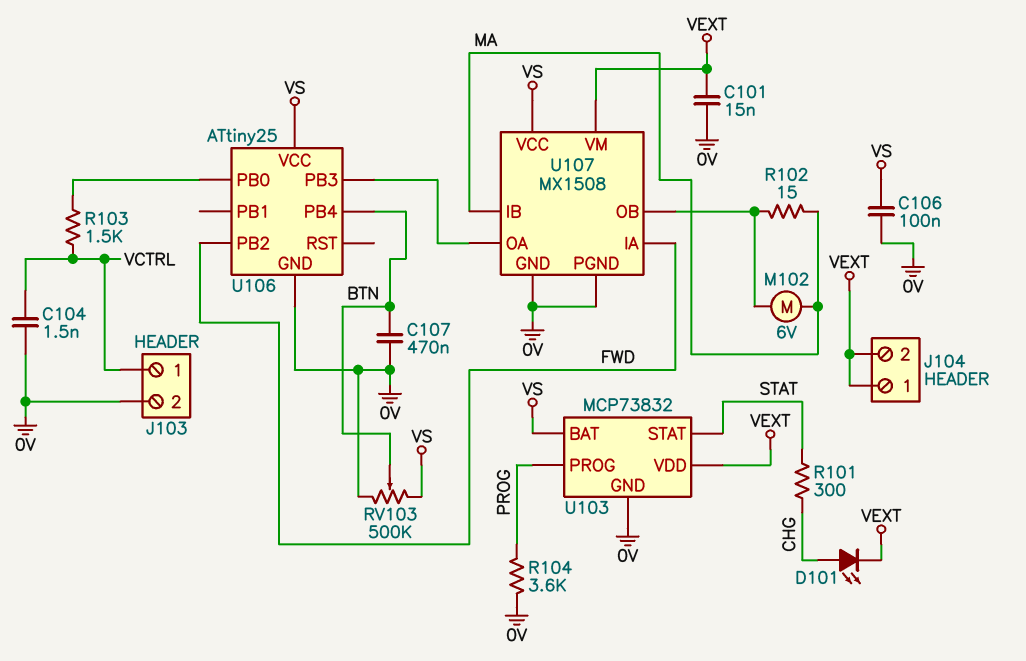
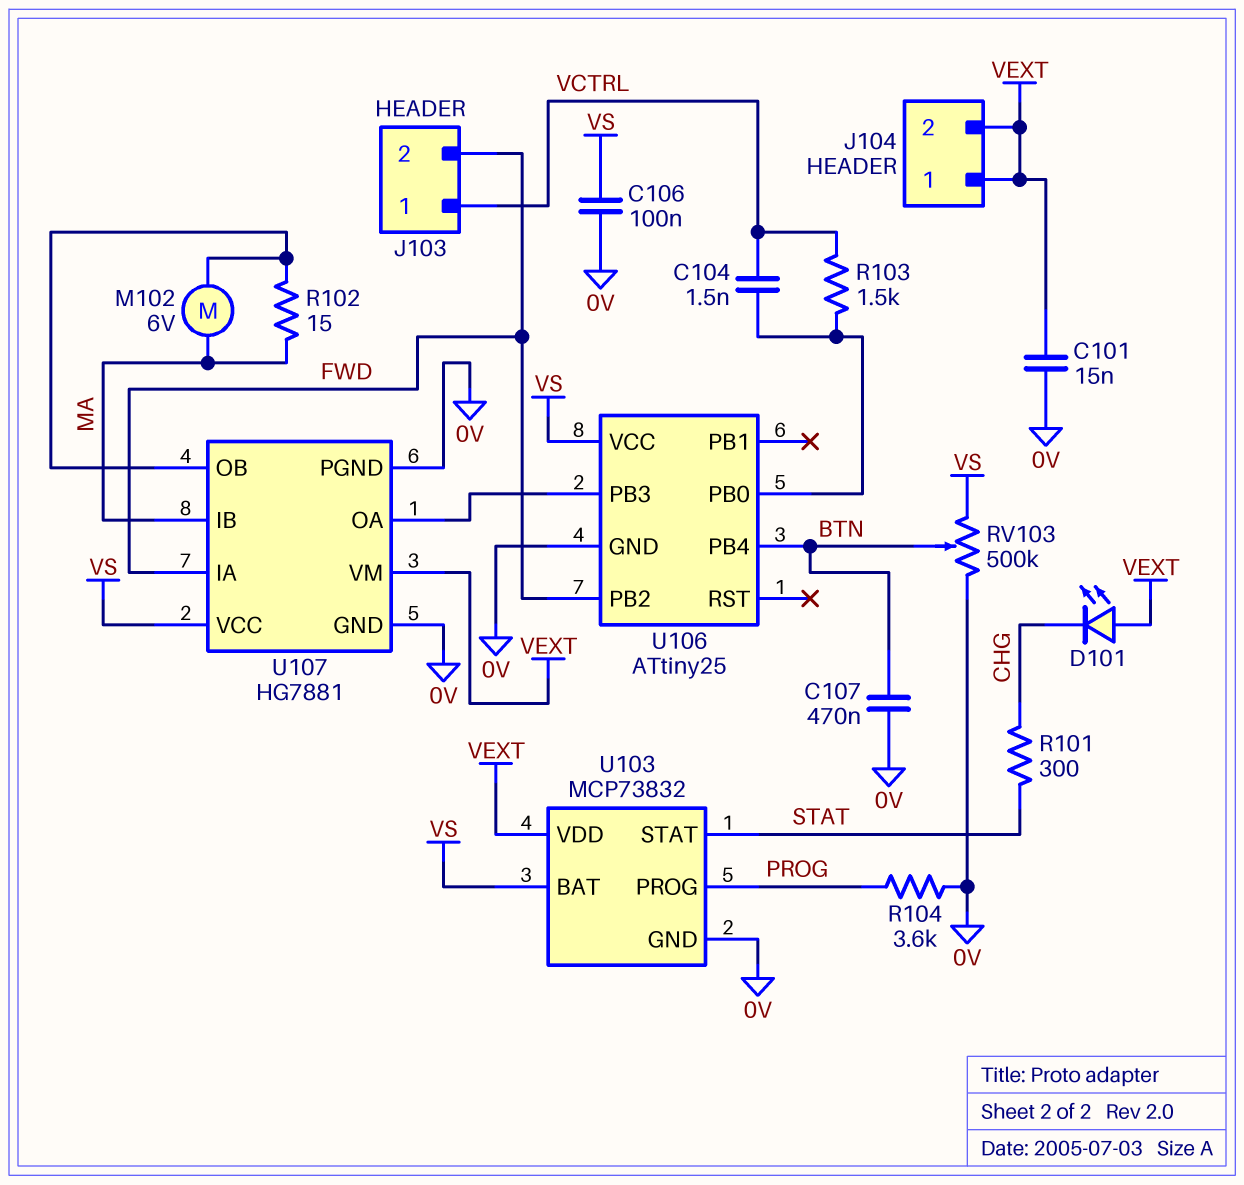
C104: 1.5nF (0V, VCTRL) -> 1.5nF (U106/PB0, VCTRL)
D101: LED (A CHG, K VEXT) -> LED (A VEXT, K CHG)
J103 pin 2: 0V -> FWD
U107: MX1508 -> HG7881

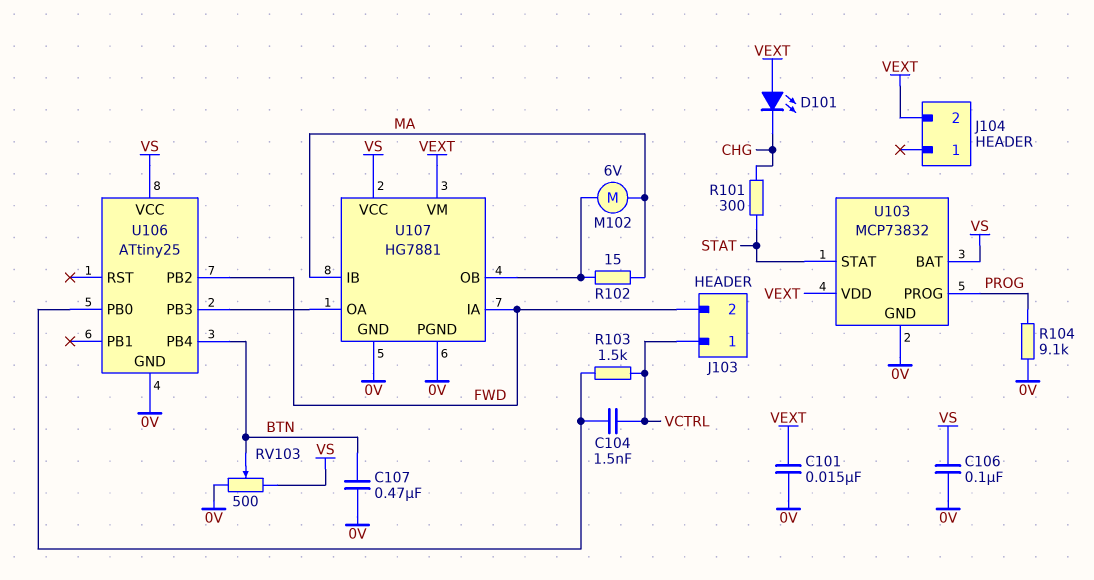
J104 pin 1: VEXT -> none
R104: 3.6k (0V, PROG) -> 9.1k (0V, PROG)
RV103: 500k (0V, VS, wiper BTN) -> 500 (0V, VS, wiper BTN)

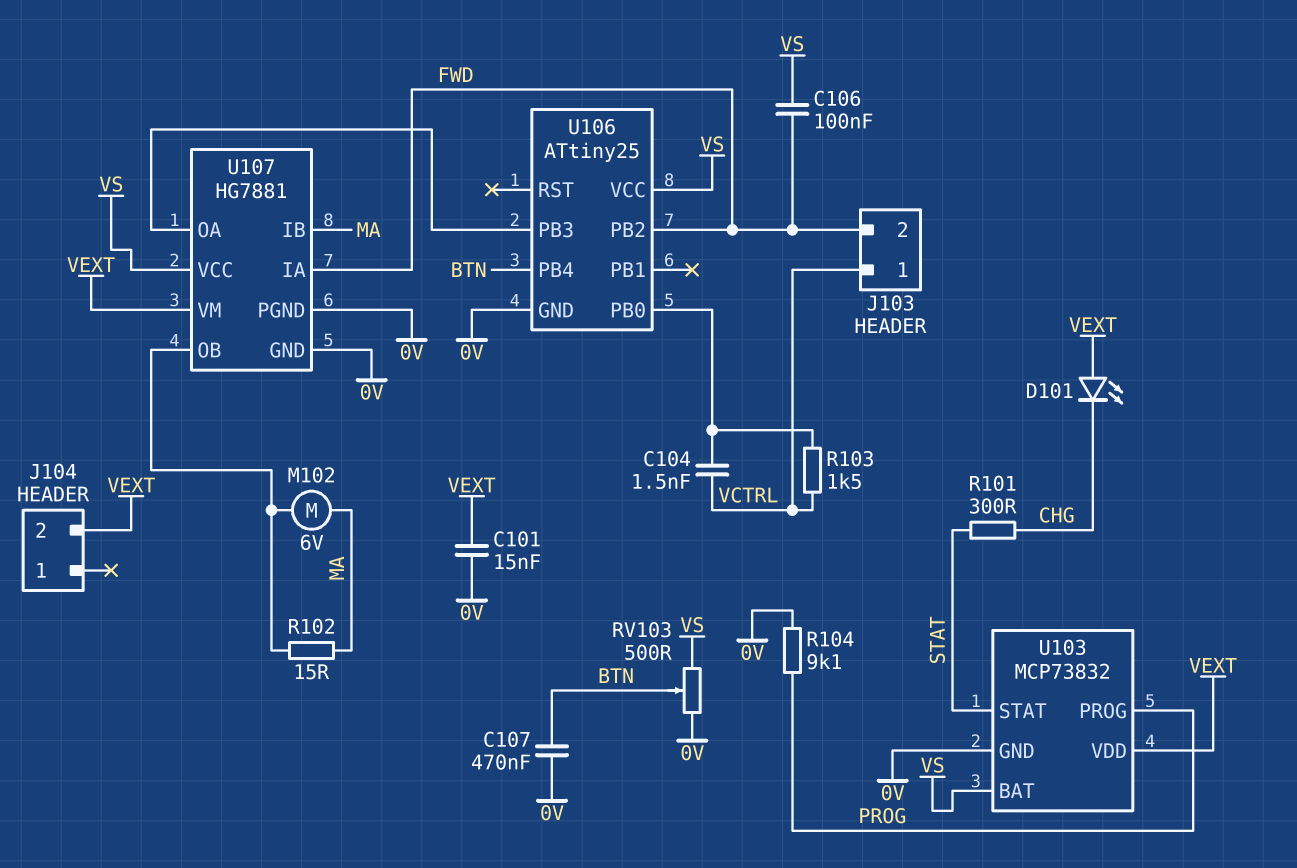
C106: 100nF (0V, VS) -> 100nF (FWD, VS)

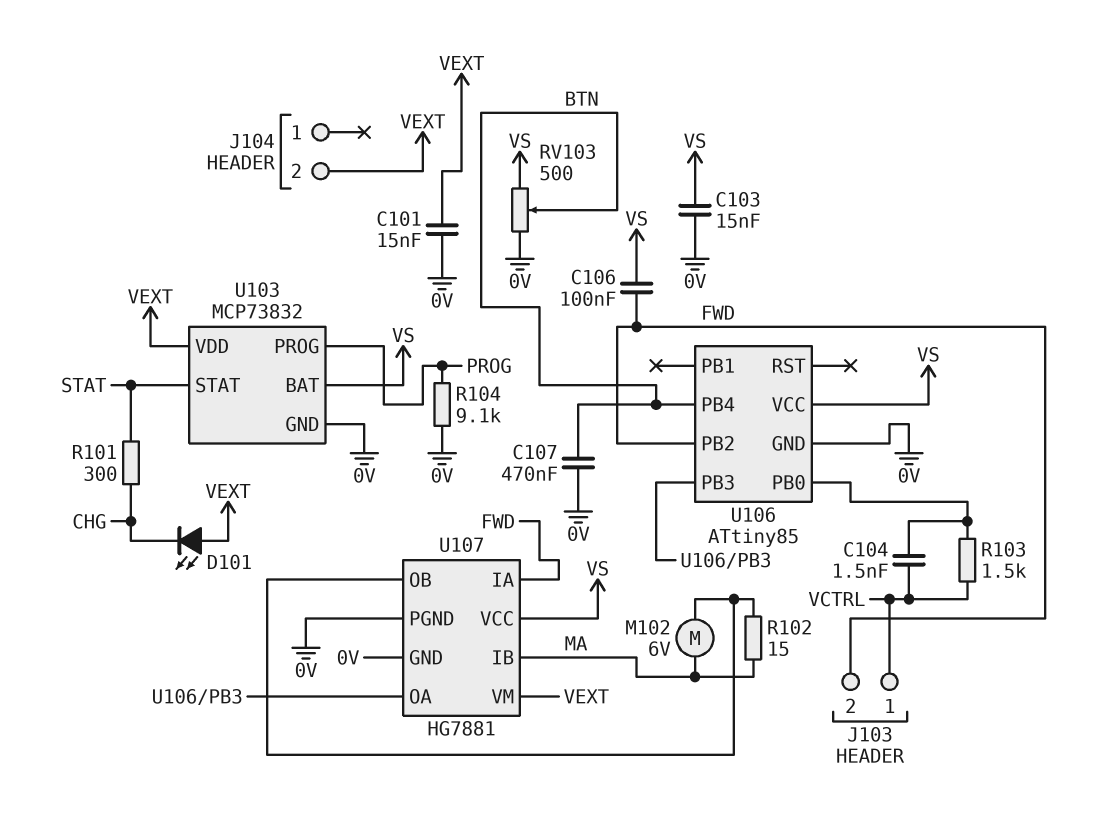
C103: none -> 15nF (0V, VS)
U106: ATtiny25 -> ATtiny85

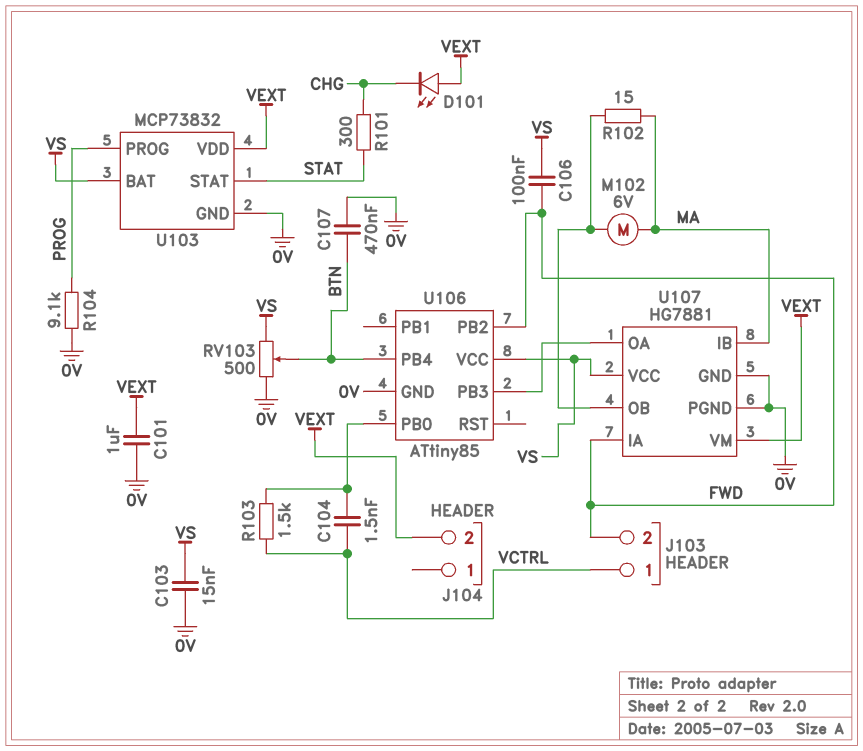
C101: 15nF (0V, VEXT) -> 1uF (0V, VEXT)

